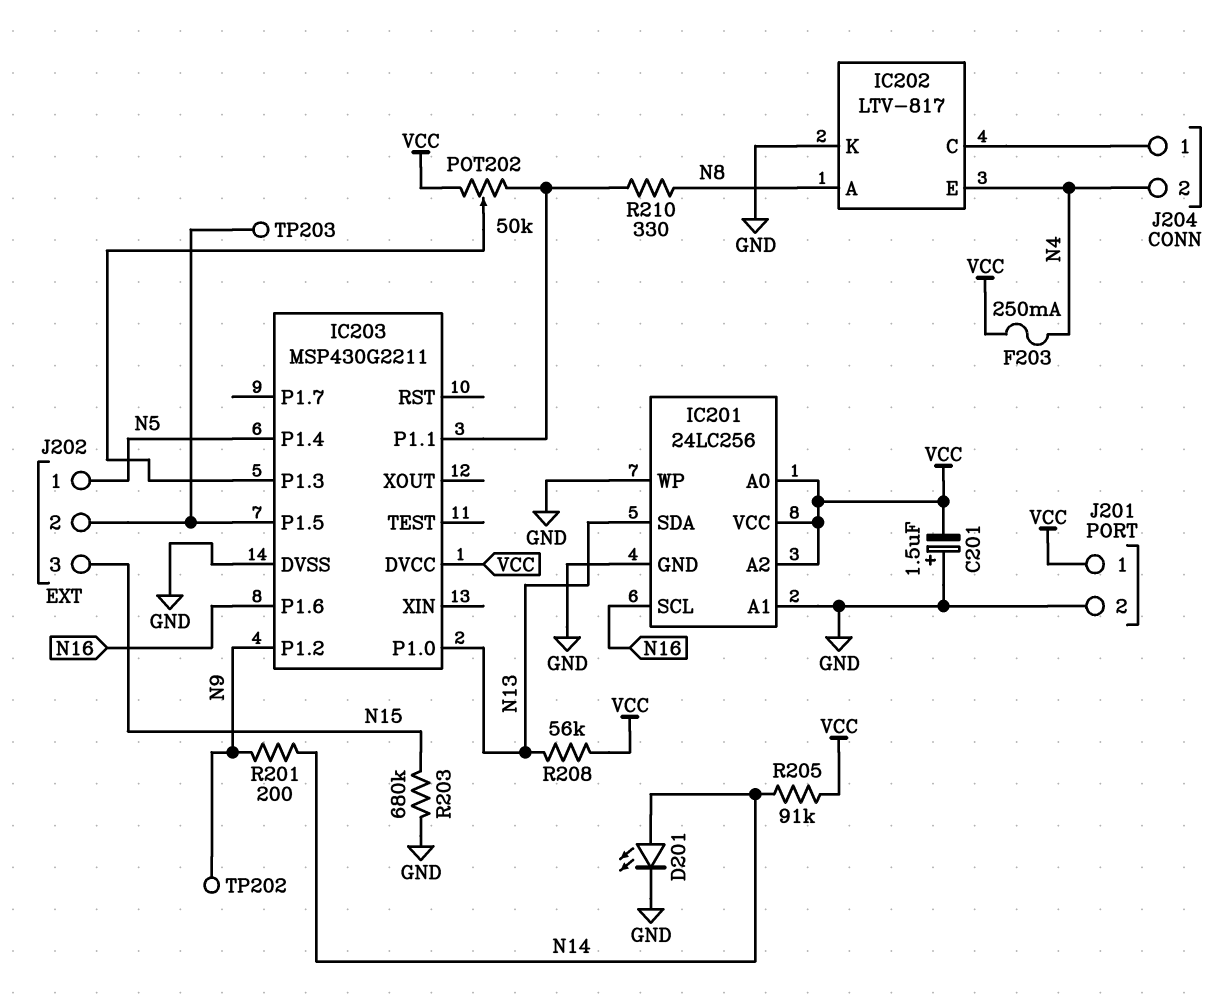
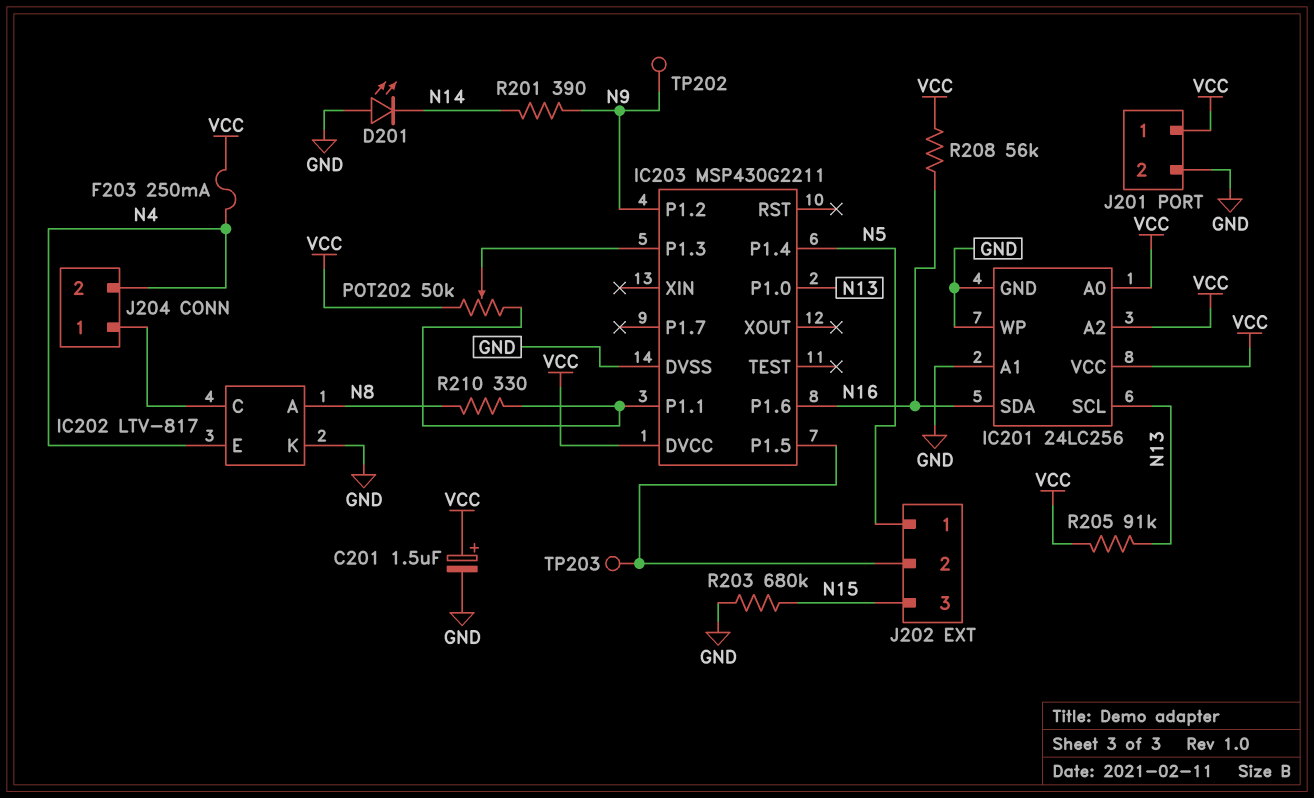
C201: 1.5uF (plus GND, minus VCC) -> 1.5uF (plus VCC, minus GND)
D201: LED (A N14, K GND) -> LED (A GND, K N14)
IC201 pin SCL: N16 -> N13
IC201 pin SDA: N13 -> N16
R201: 200 (N9, N14) -> 390 (N9, N14)
R205: 91k (N14, VCC) -> 91k (N13, VCC)
R208: 56k (N13, VCC) -> 56k (N16, VCC)

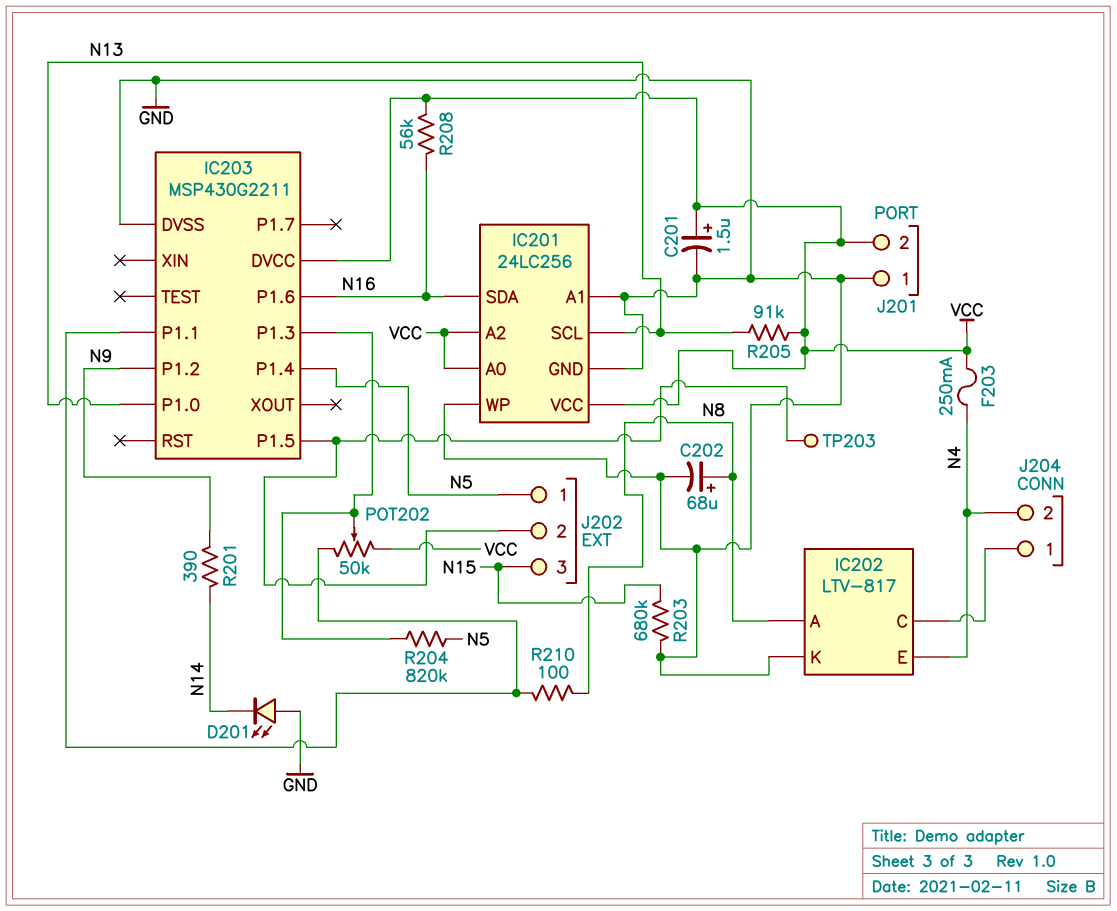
C202: none -> 68uF (plus N8, minus GND)
J201 pin 1: VCC -> GND
J201 pin 2: GND -> VCC
R204: none -> 820k (IC203/P1.3, N5)
R210: 330 (IC203/P1.1, N8) -> 100 (IC203/P1.1, N8)
TP202: test point (N9) -> none

